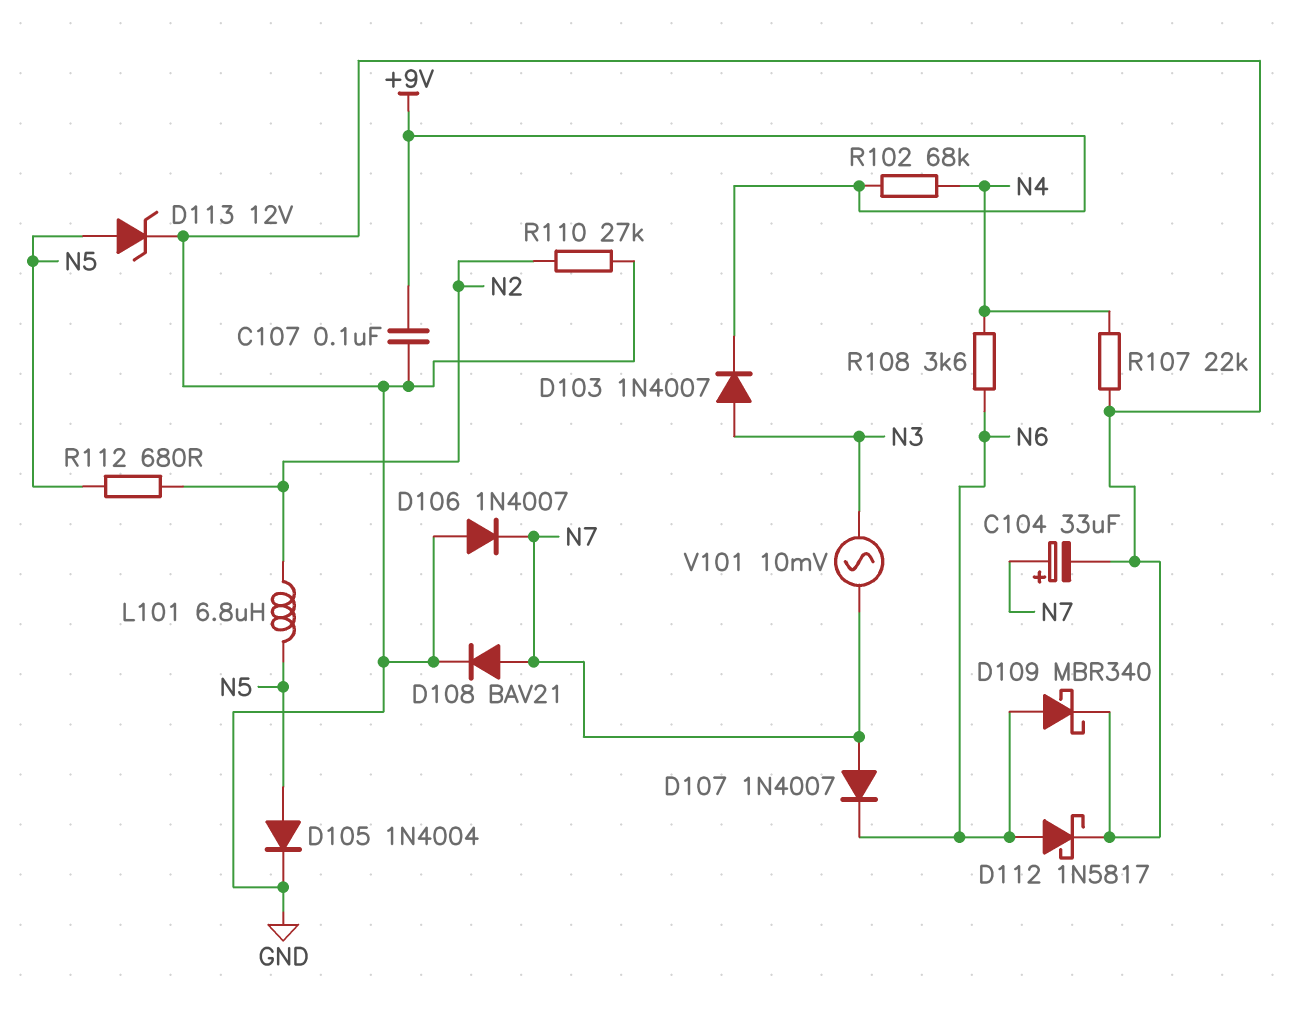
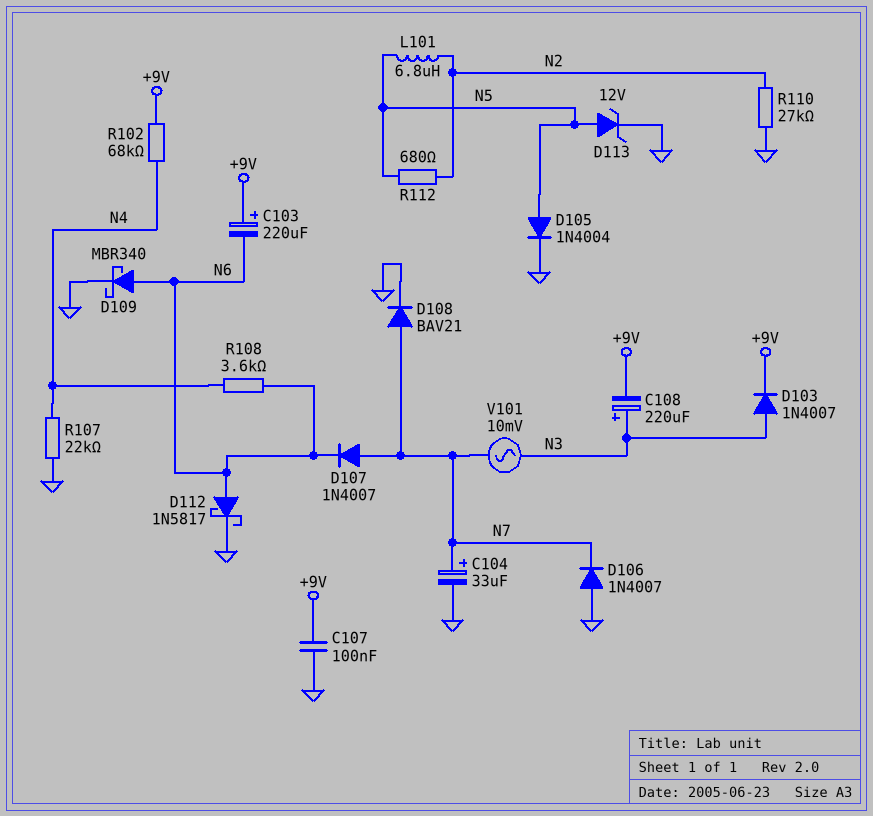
C103: none -> 220uF (plus +9V, minus N6)
C108: none -> 220uF (plus N3, minus +9V)

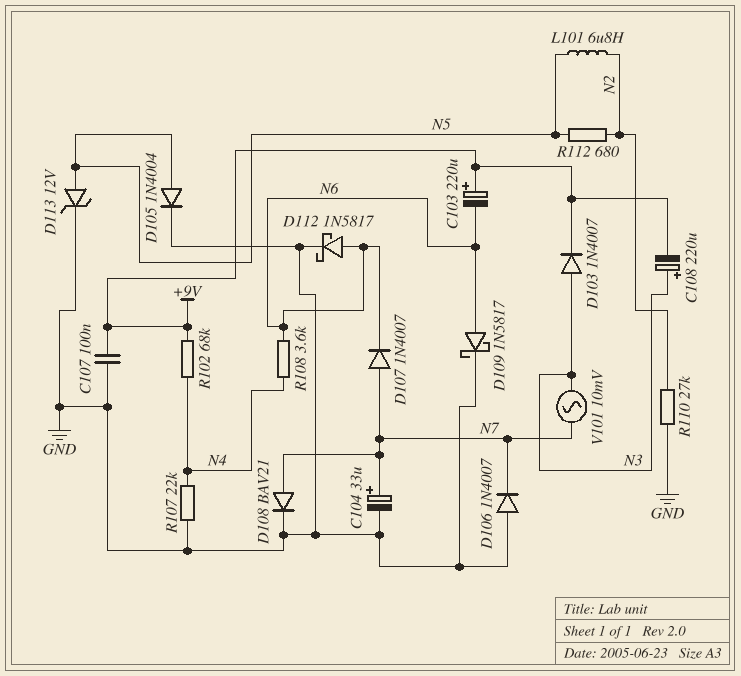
D109: schottky MBR340 (A N6, K GND) -> schottky 1N5817 (A N6, K GND)

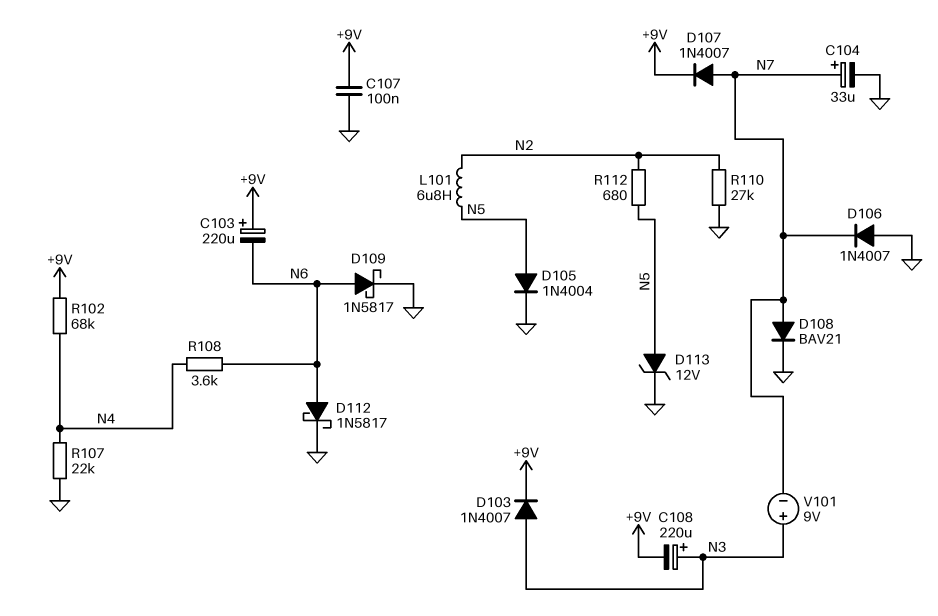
D107: diode 1N4007 (A N7, K N6) -> diode 1N4007 (A N7, K +9V)
V101: AC 10mV (N3, N7) -> 9V (plus N3, minus N7)

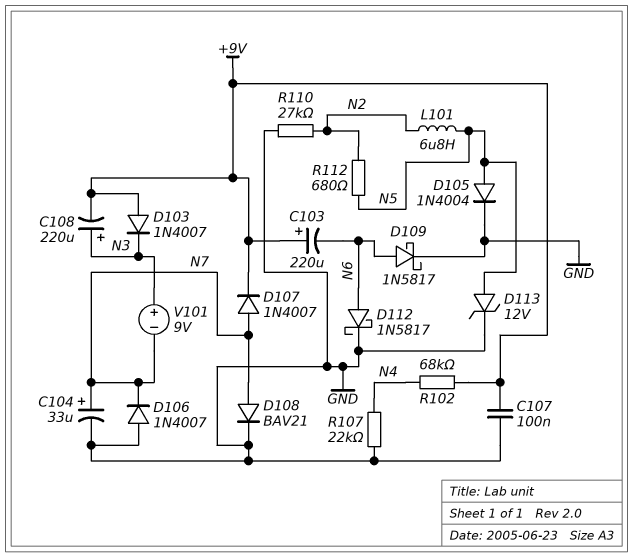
D103: diode 1N4007 (A N3, K +9V) -> diode 1N4007 (A +9V, K N3)
R108: 3.6k (N4, N6) -> none

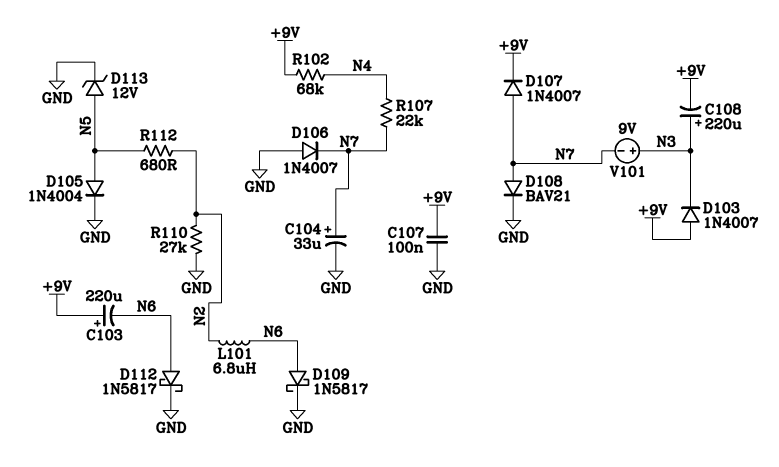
L101: 6.8uH (N2, N5) -> 6.8uH (N2, N6)
R107: 22k (GND, N4) -> 22k (N4, N7)

